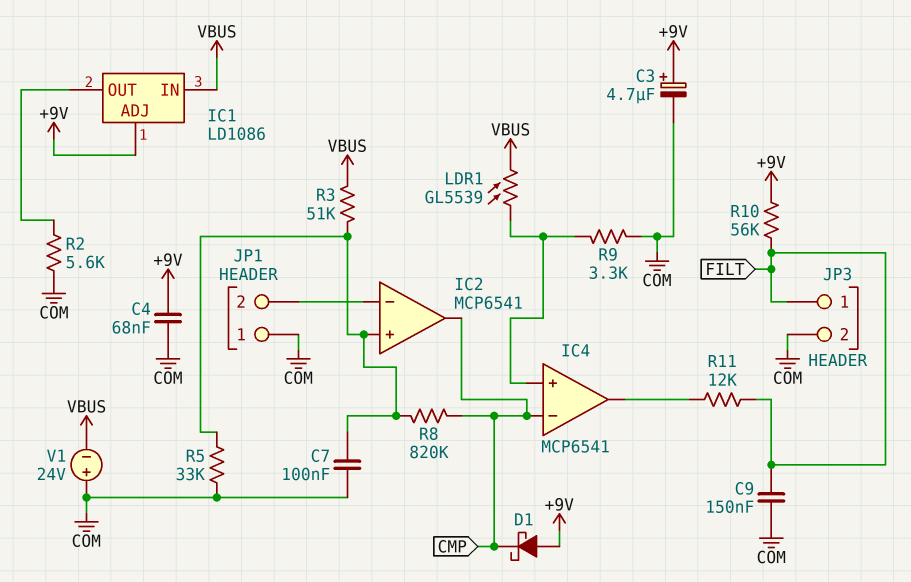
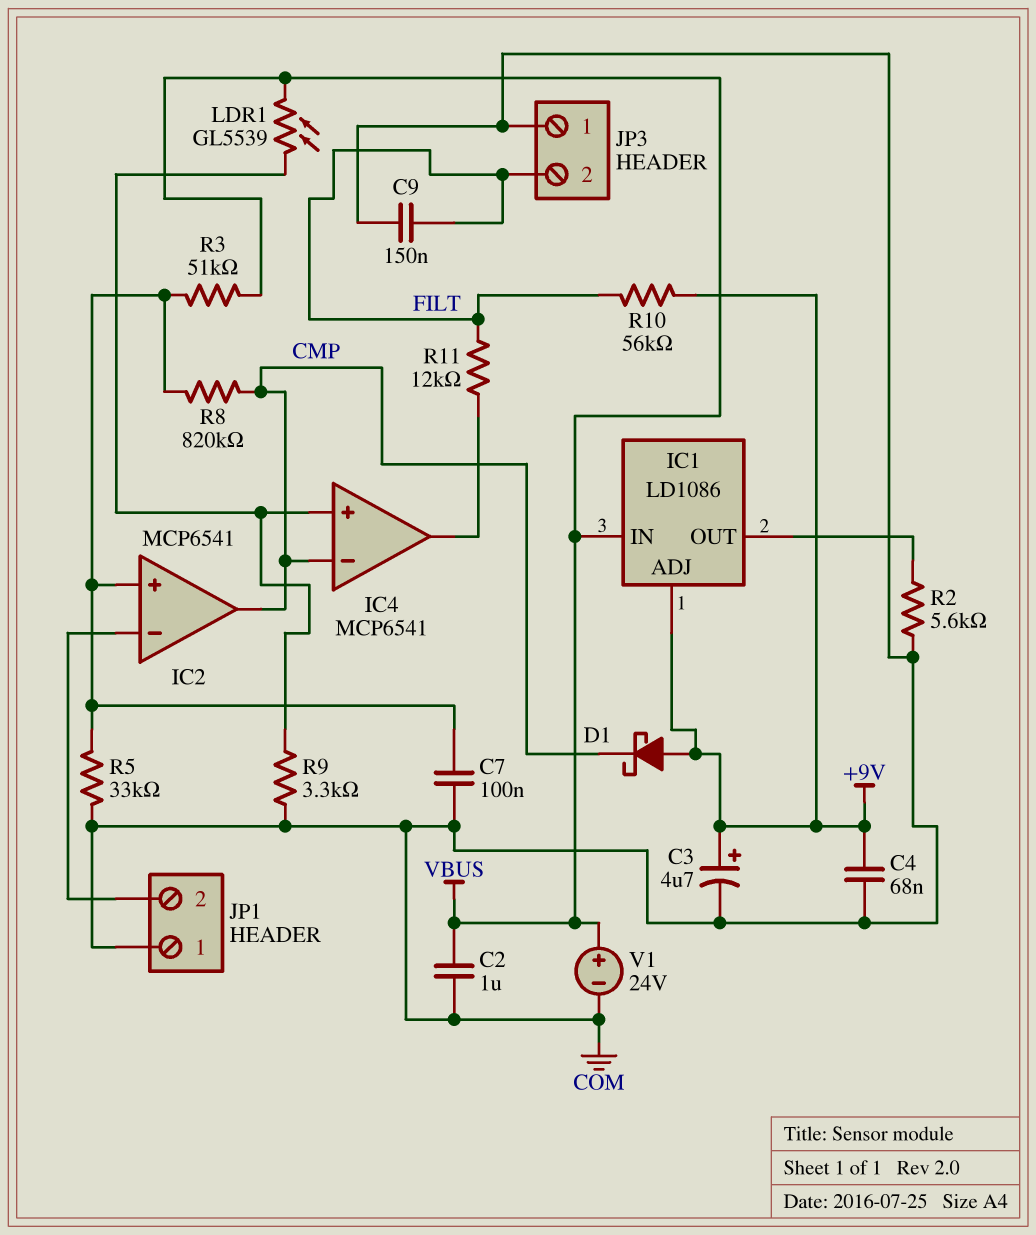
C2: none -> 1uF (COM, VBUS)
JP3 pin 1: FILT -> COM
JP3 pin 2: COM -> FILT
V1: 24V (plus COM, minus VBUS) -> 24V (plus VBUS, minus COM)

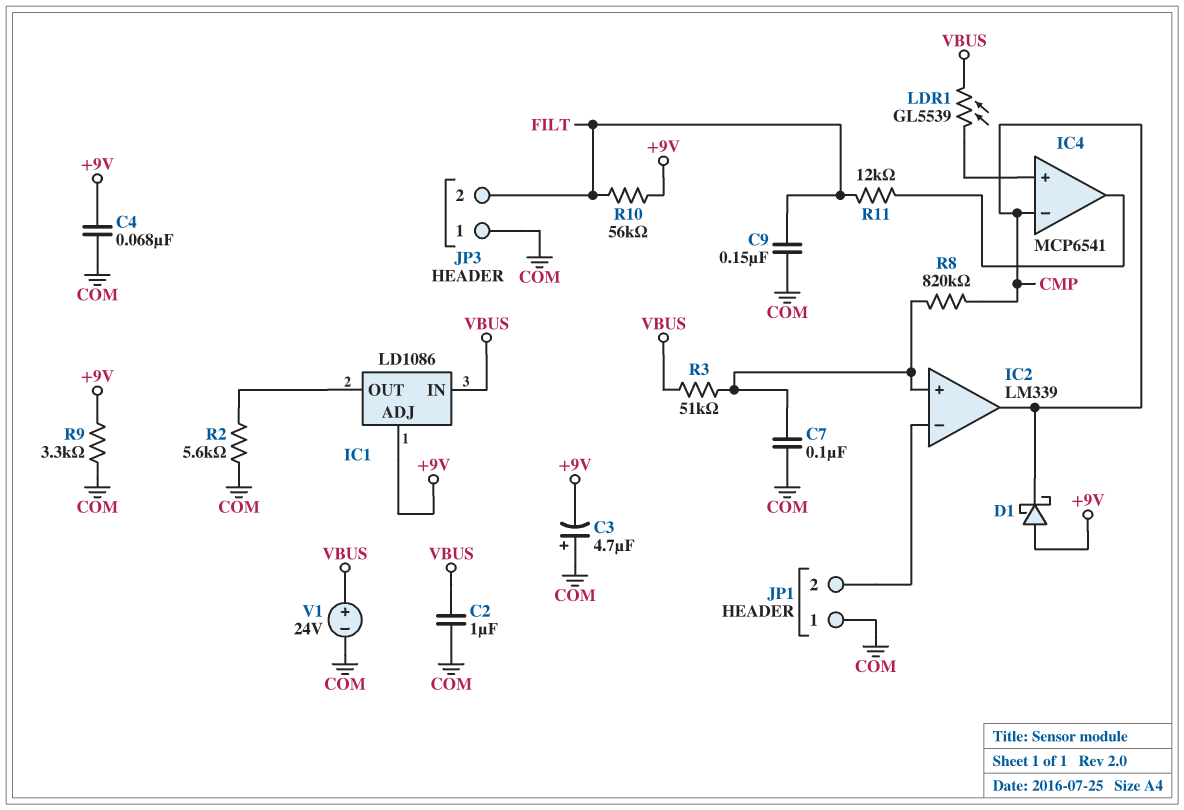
C3: 4.7uF (plus +9V, minus COM) -> 4.7uF (plus COM, minus +9V)
IC2: MCP6541 -> LM339
R5: 33k (COM, IC2/in+) -> none
R9: 3.3k (COM, IC4/in+) -> 3.3k (+9V, COM)

